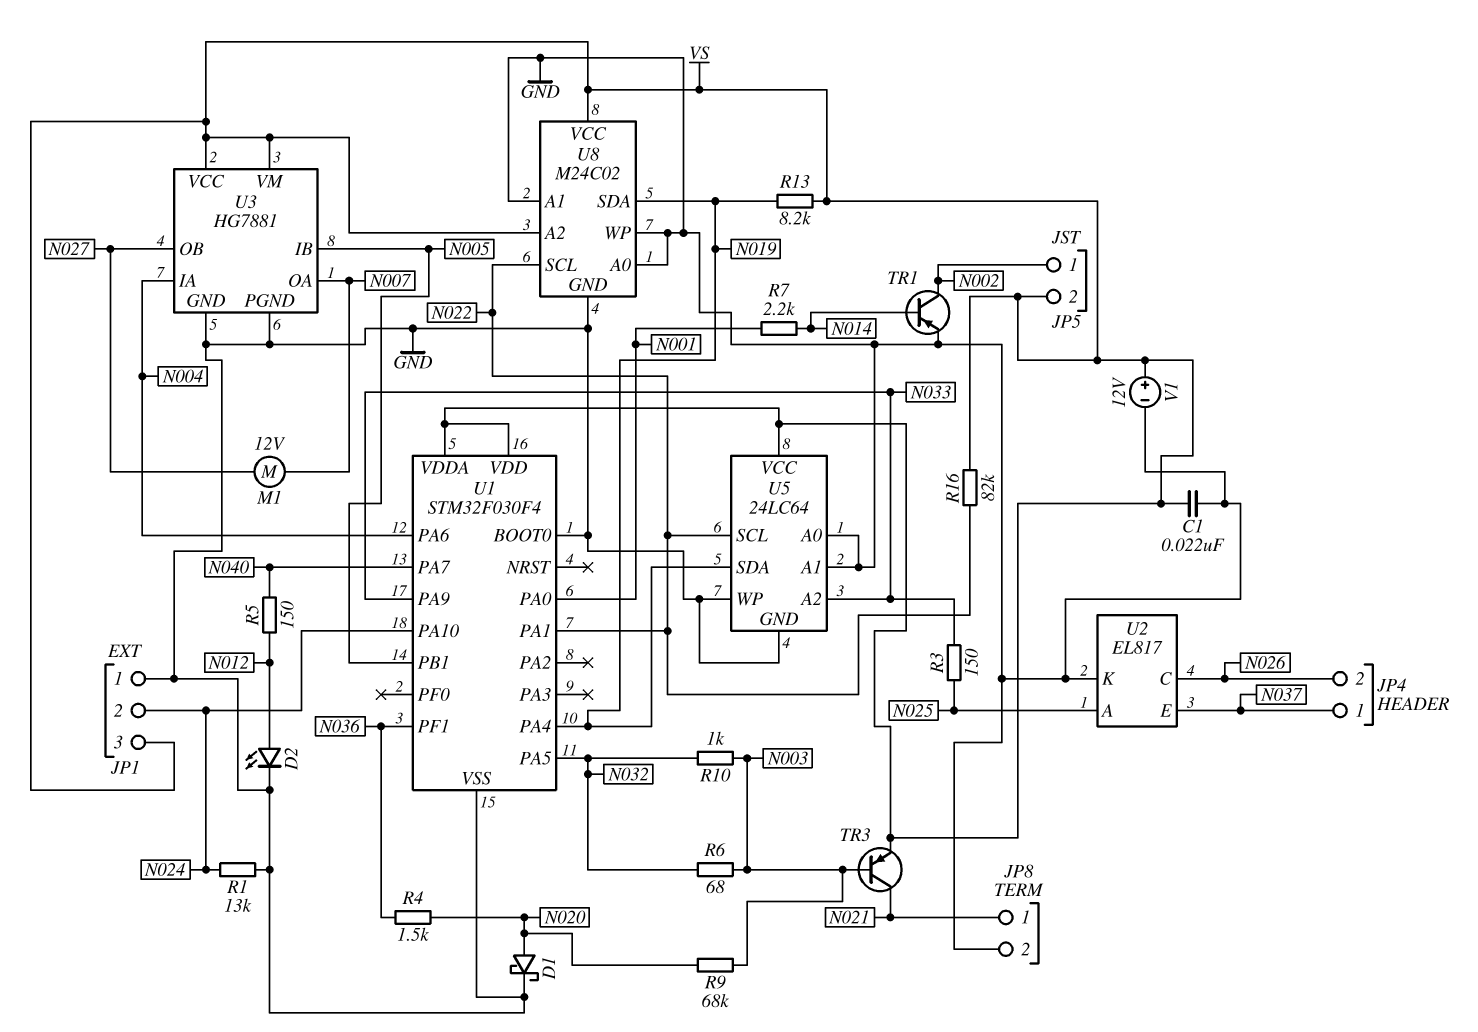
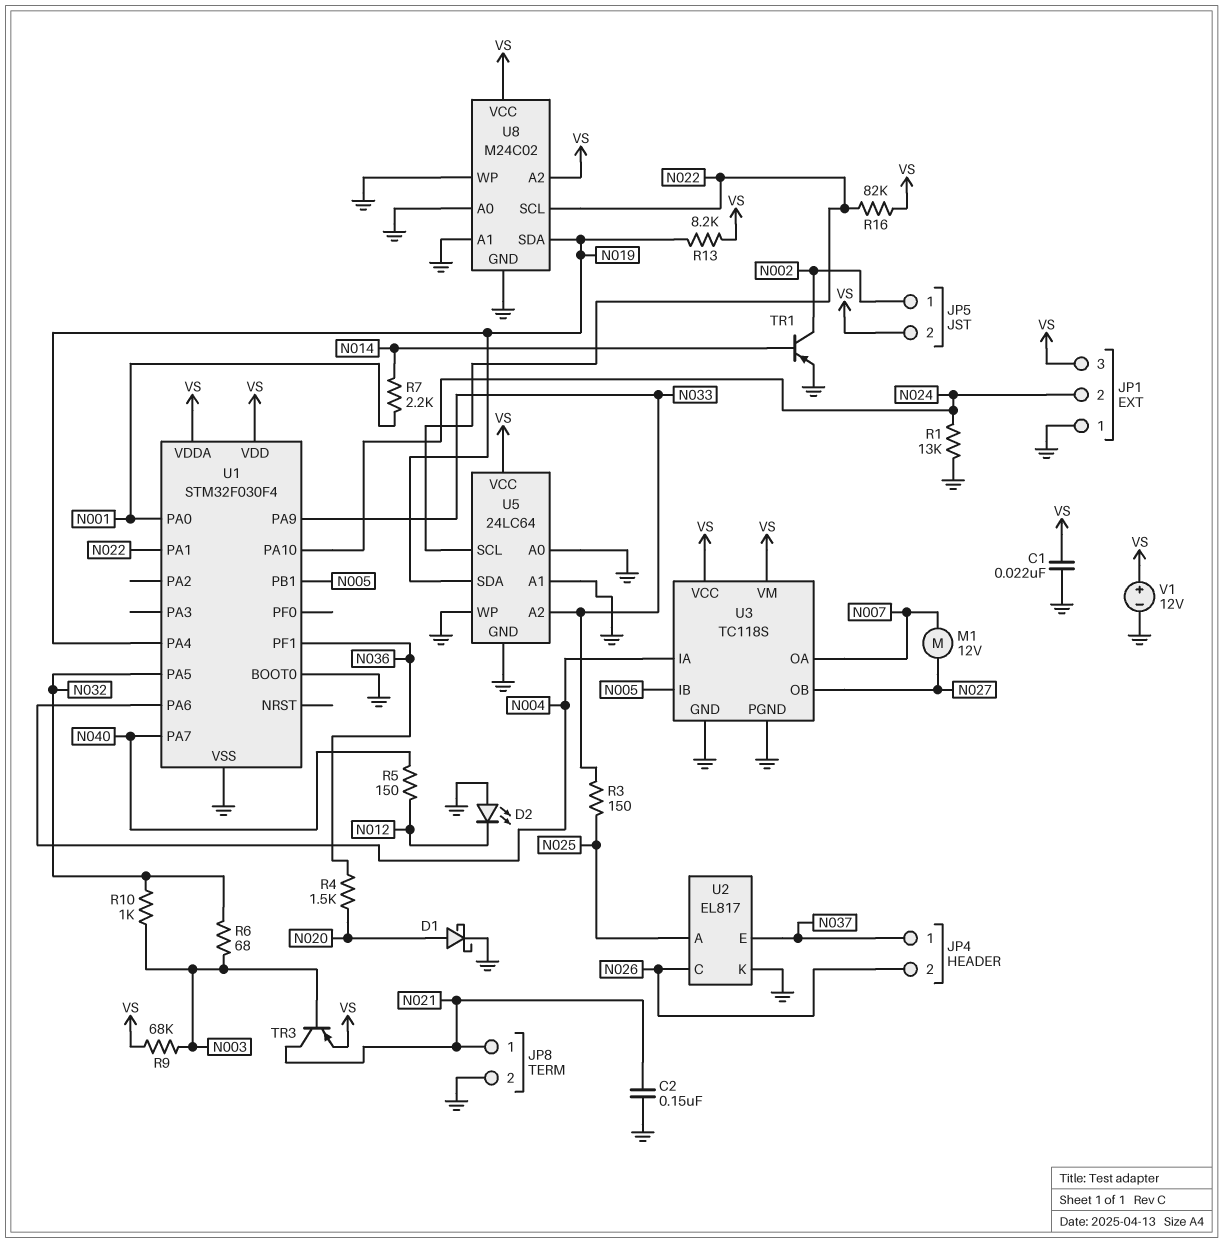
C2: none -> 150nF (GND, N021)
D2: LED (A N012, K GND) -> LED (A GND, K N012)
R9: 68k (N003, N020) -> 68k (N003, VS)
U3: HG7881 -> TC118S

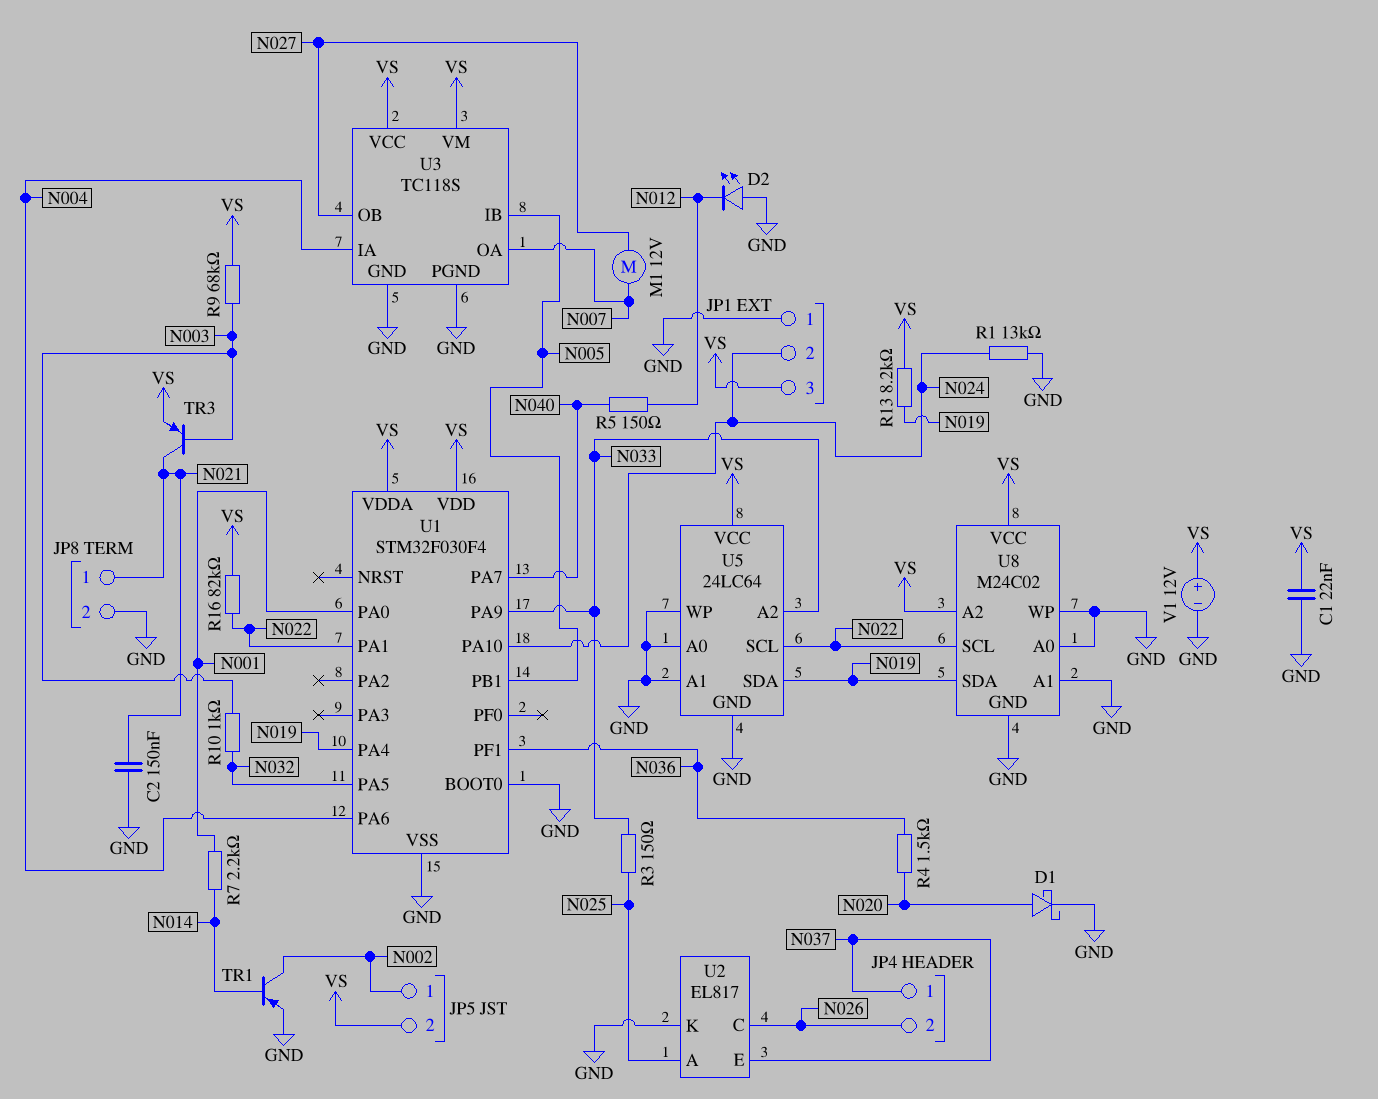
R6: 68 (N003, N032) -> none

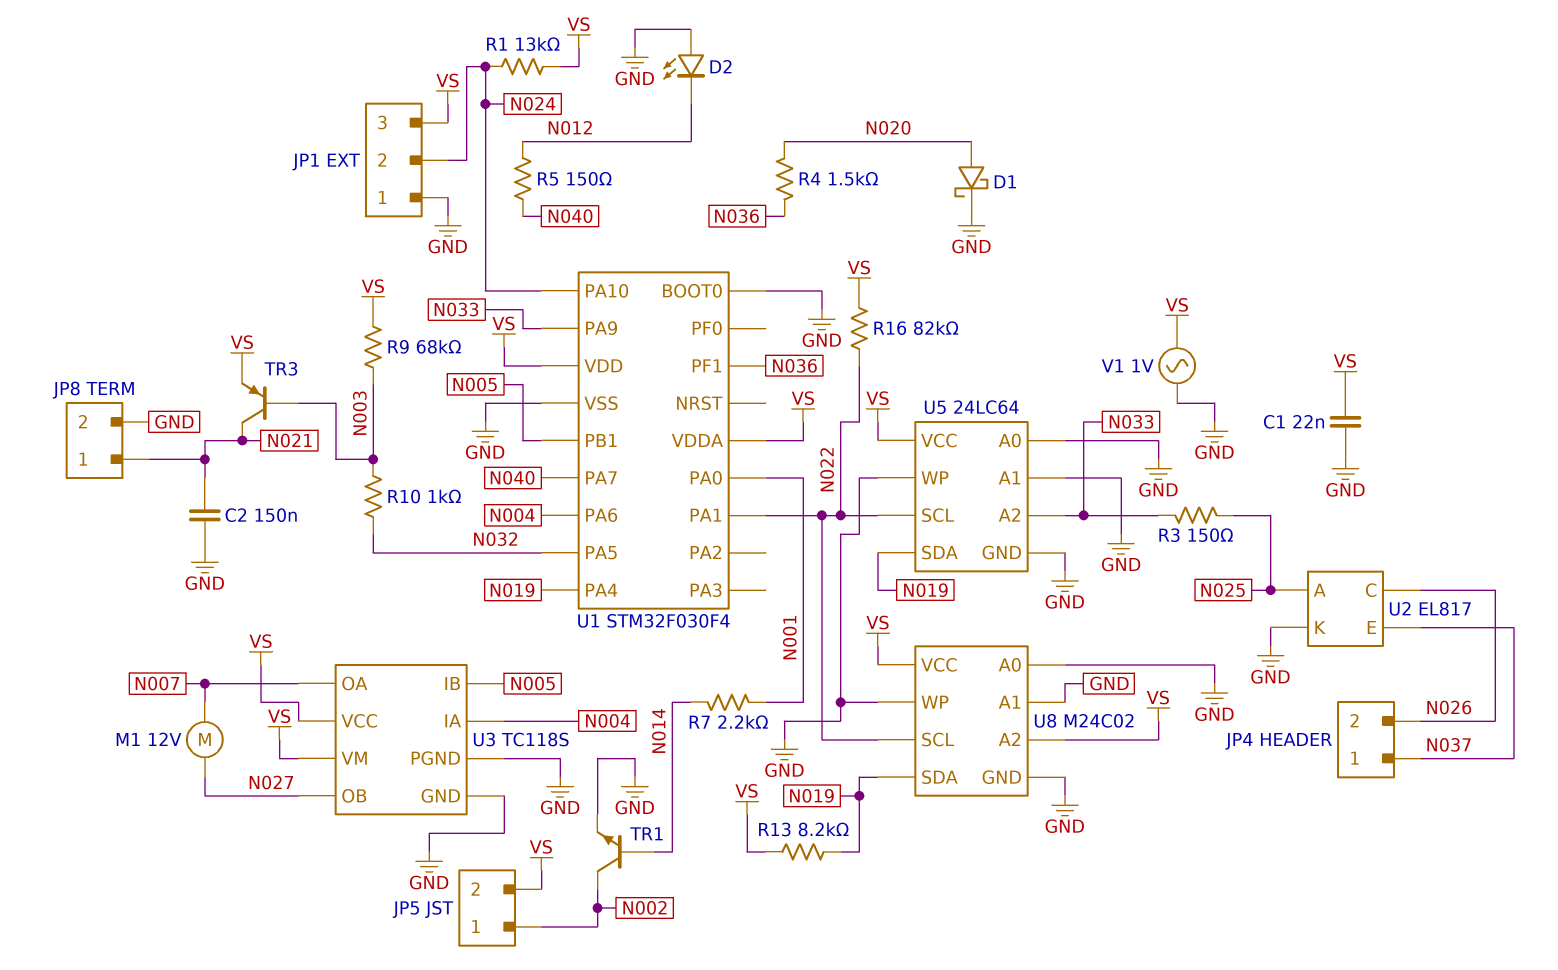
R1: 13k (GND, N024) -> 13k (N024, VS)
TR1: PNP (B N014, C N002, E GND) -> NPN (B N014, C N002, E GND)
V1: 12V (plus VS, minus GND) -> AC 1V (GND, VS)

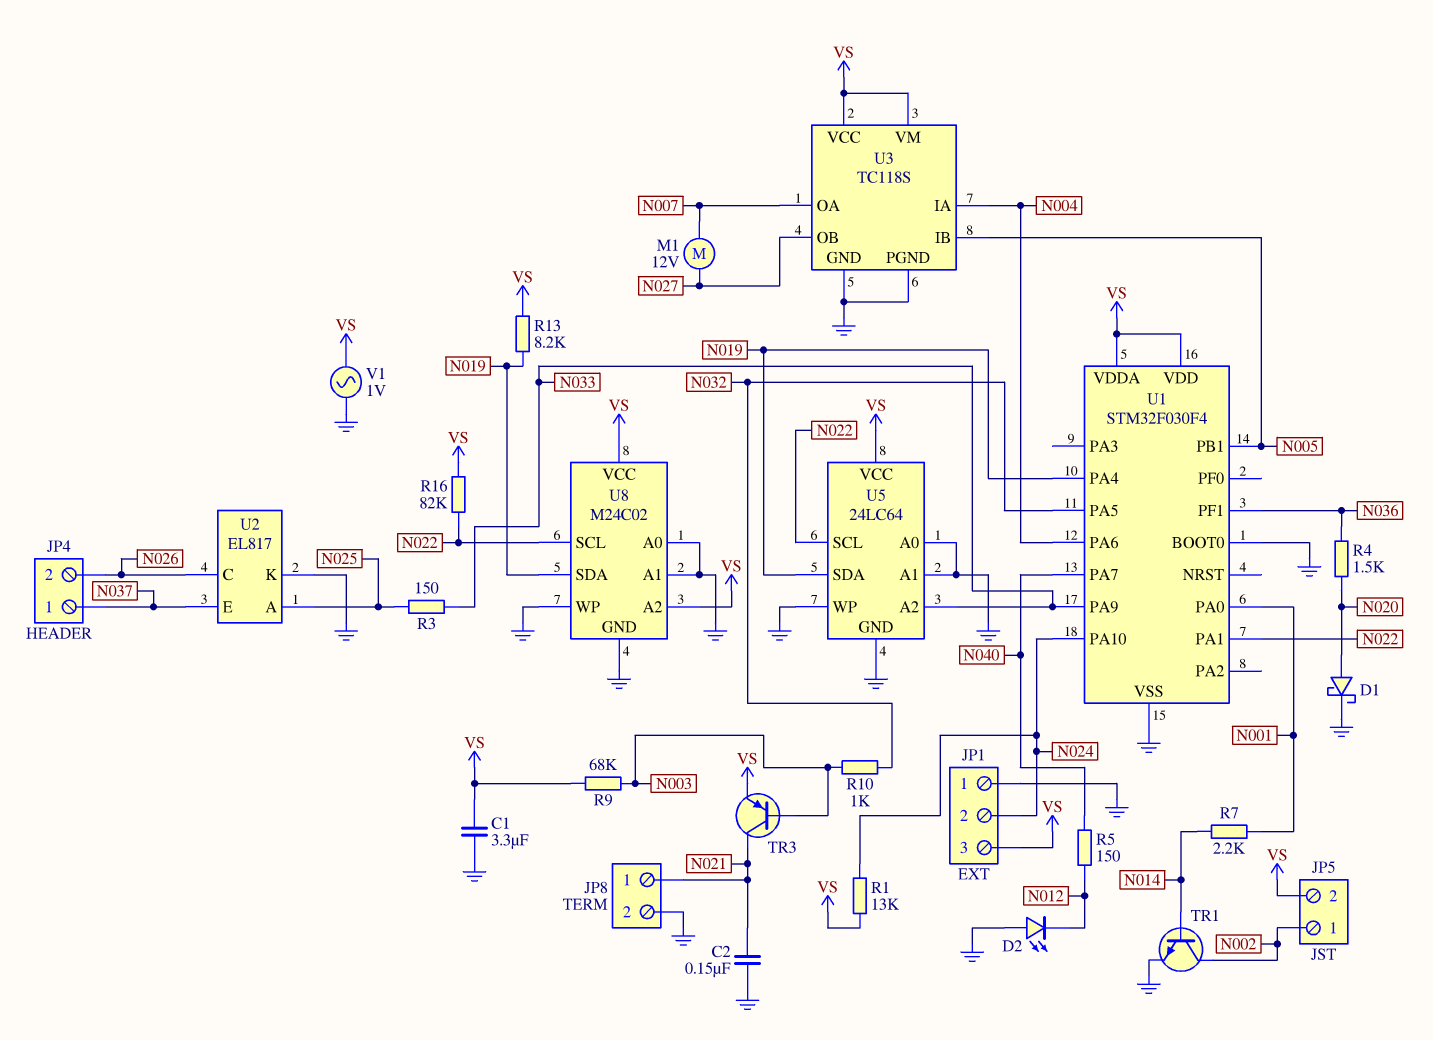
C1: 22nF (GND, VS) -> 3.3uF (GND, VS)

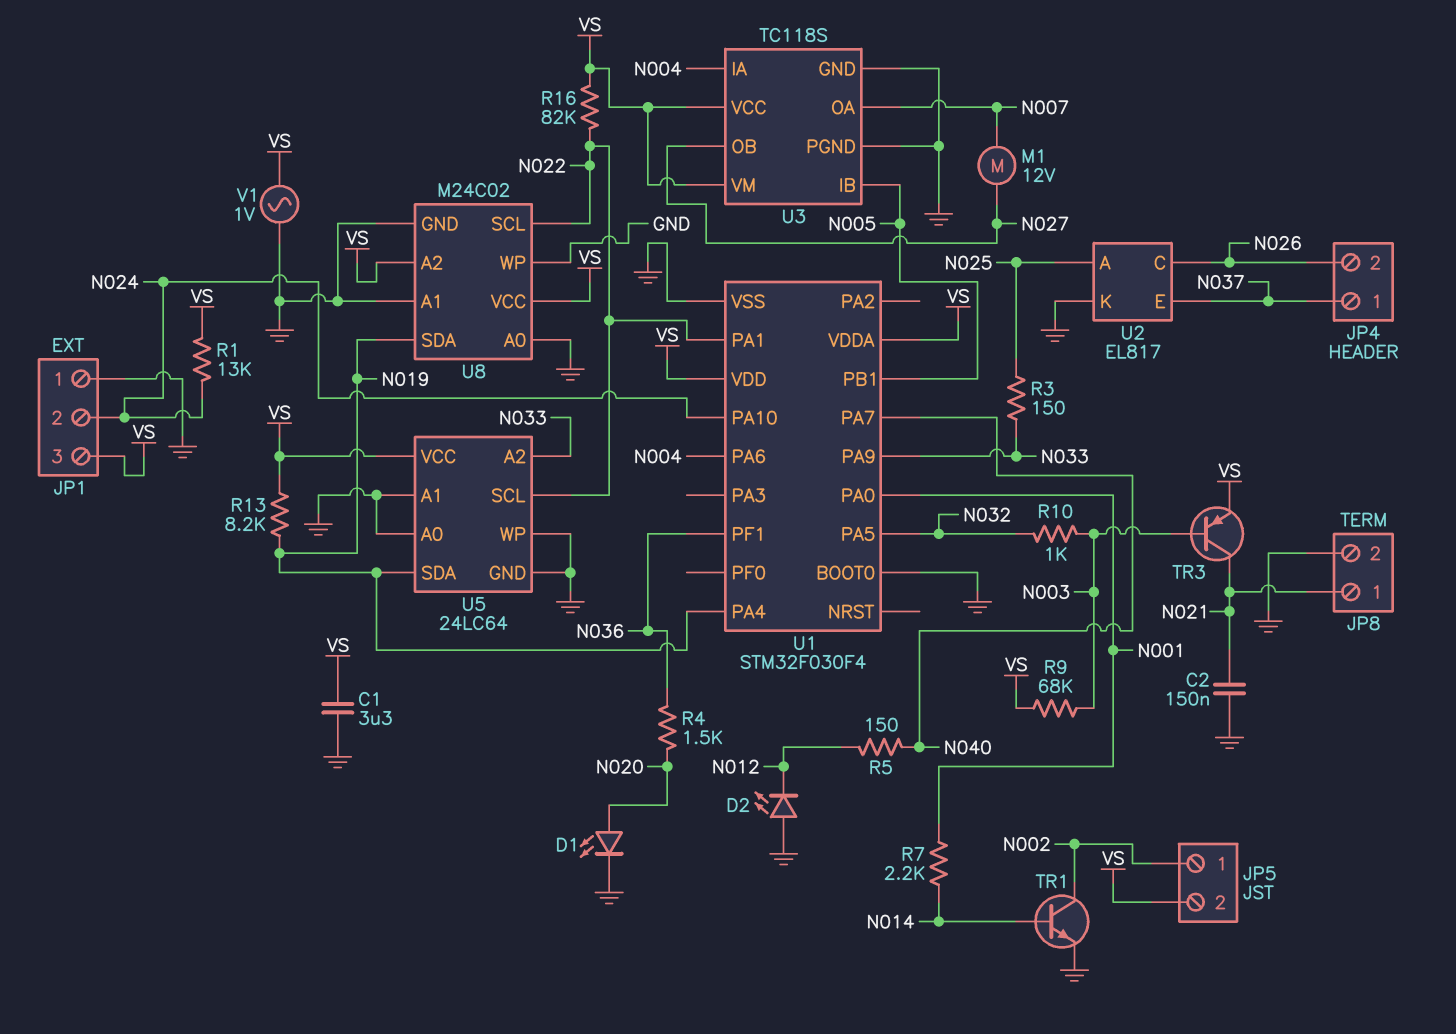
D1: schottky (A N020, K GND) -> LED (A N020, K GND)

